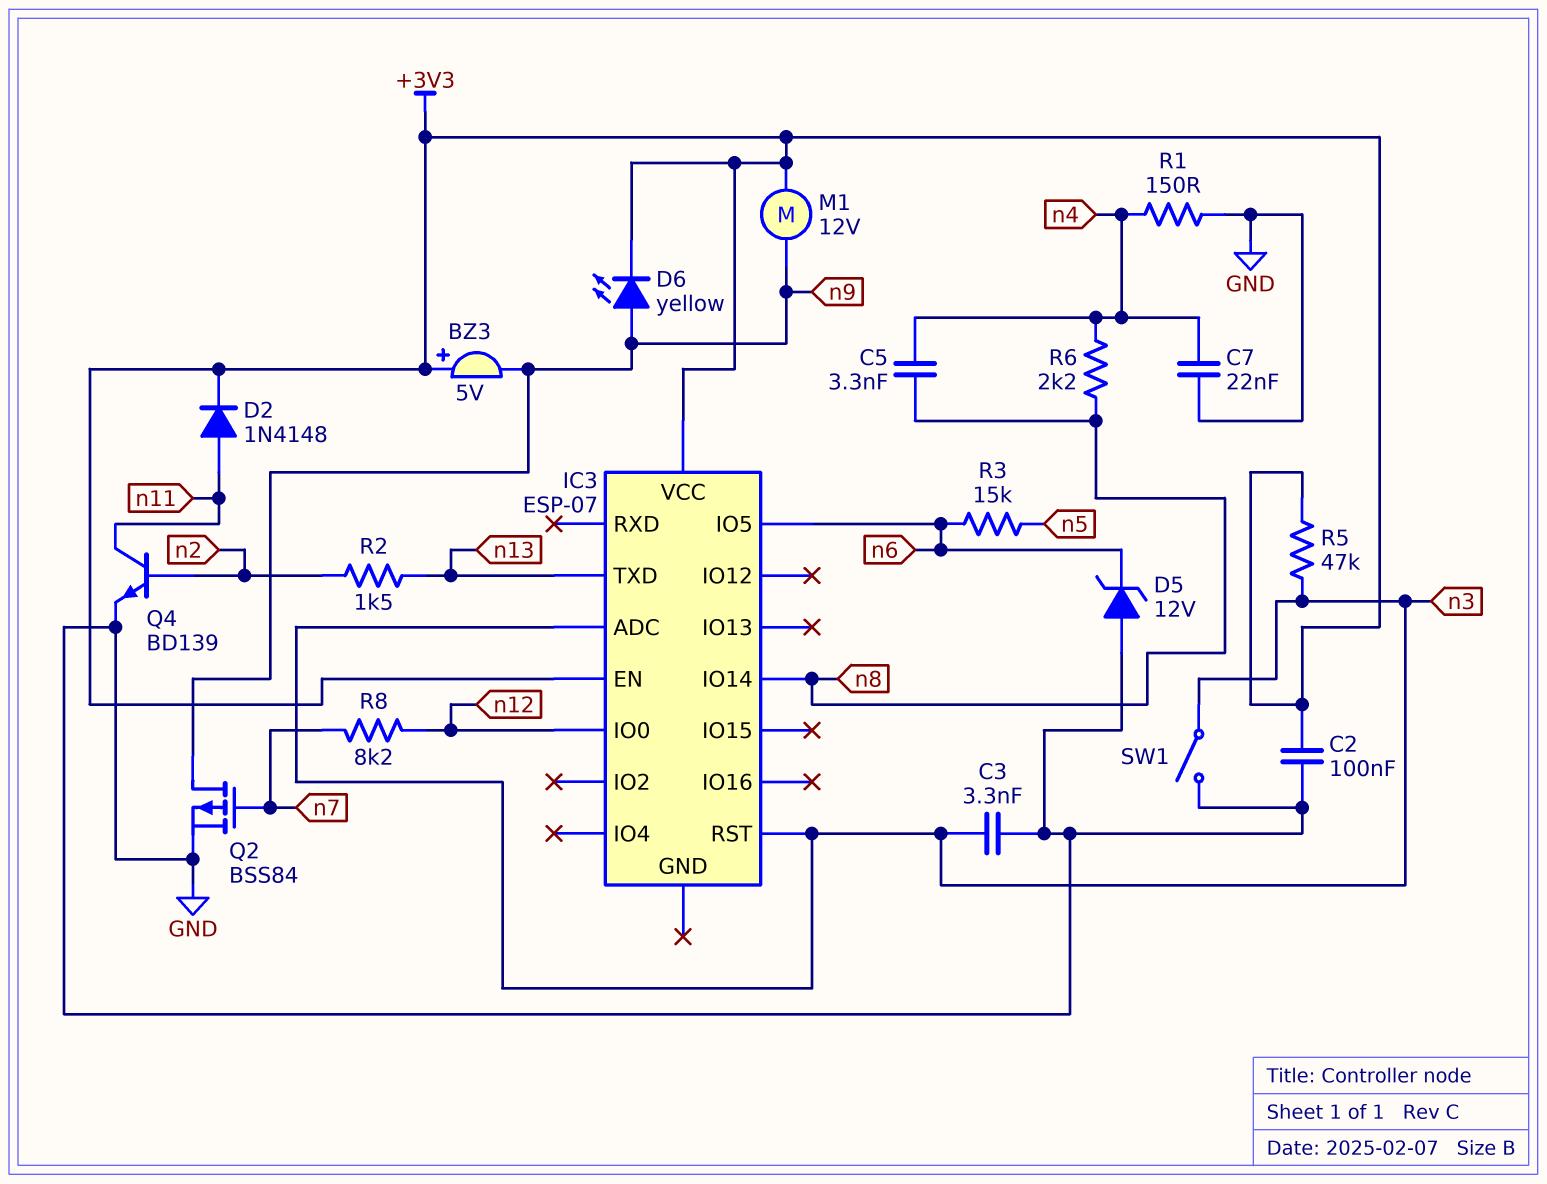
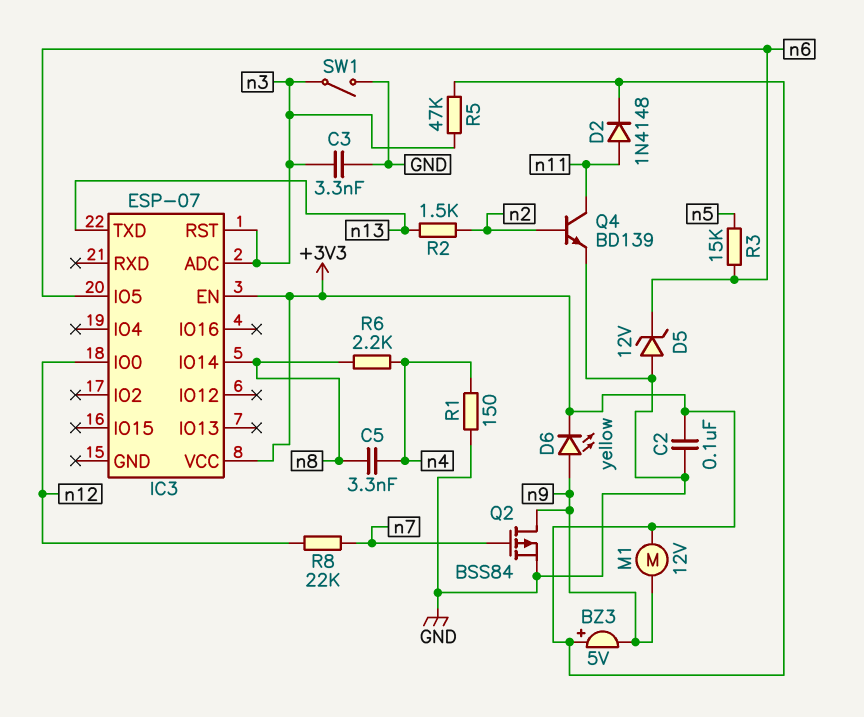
C7: 22nF (GND, n4) -> none
R8: 8.2k (n7, n12) -> 22k (n7, n12)

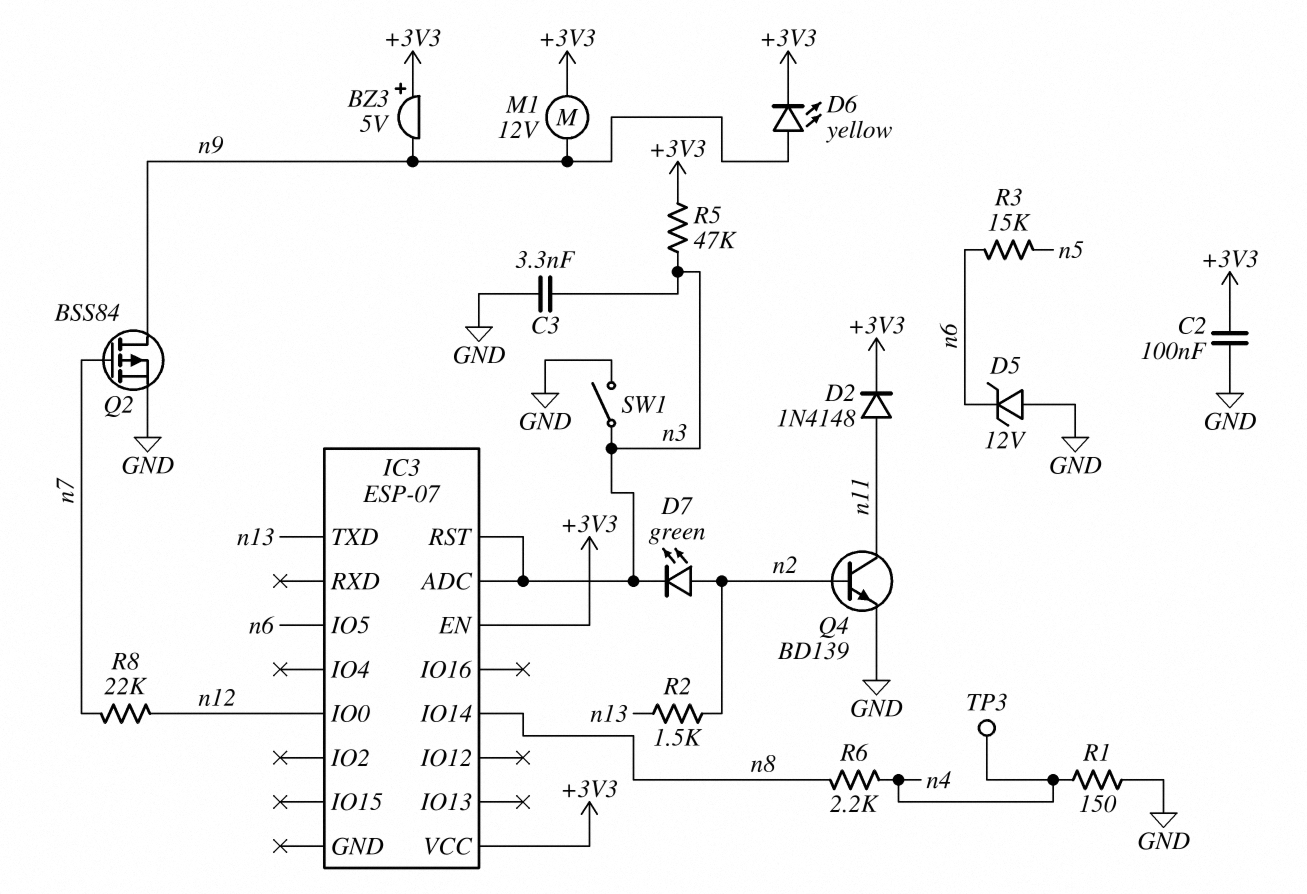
C5: 3.3nF (n4, n8) -> none
D7: none -> LED green (A n2, K n3)
TP3: none -> test point (n4)

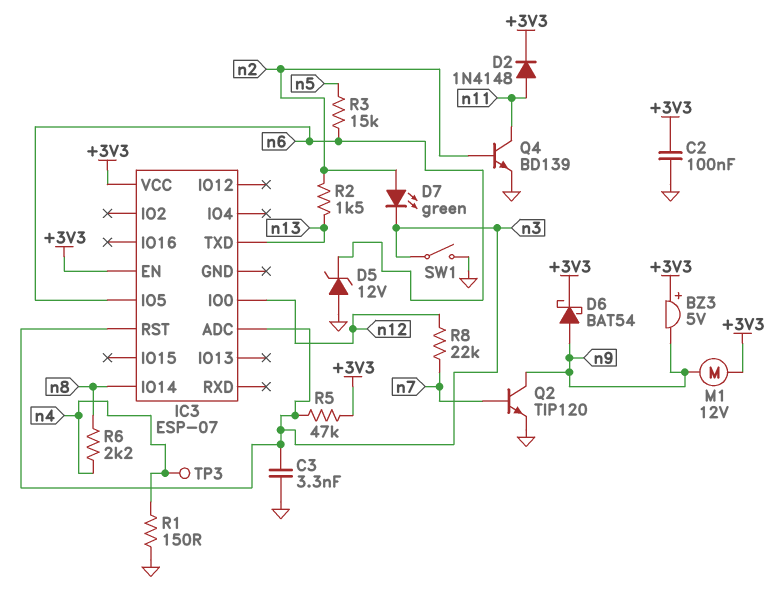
D6: LED yellow (A n9, K +3V3) -> schottky BAT54 (A n9, K +3V3)
Q2: PMOS BSS84 (G n7, D n9, S GND) -> NPN TIP120 (B n7, C n9, E GND)

